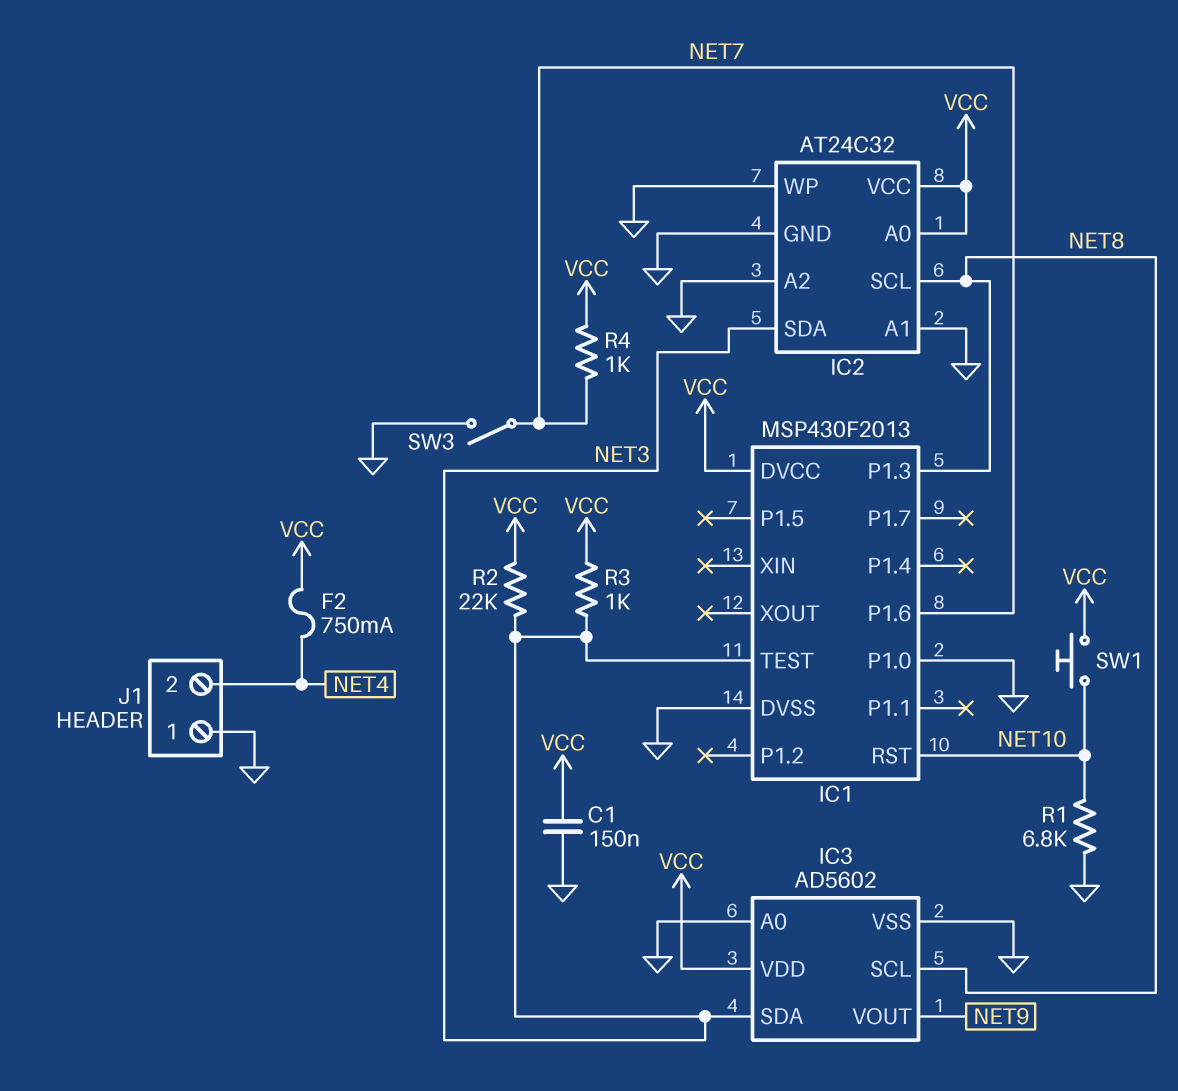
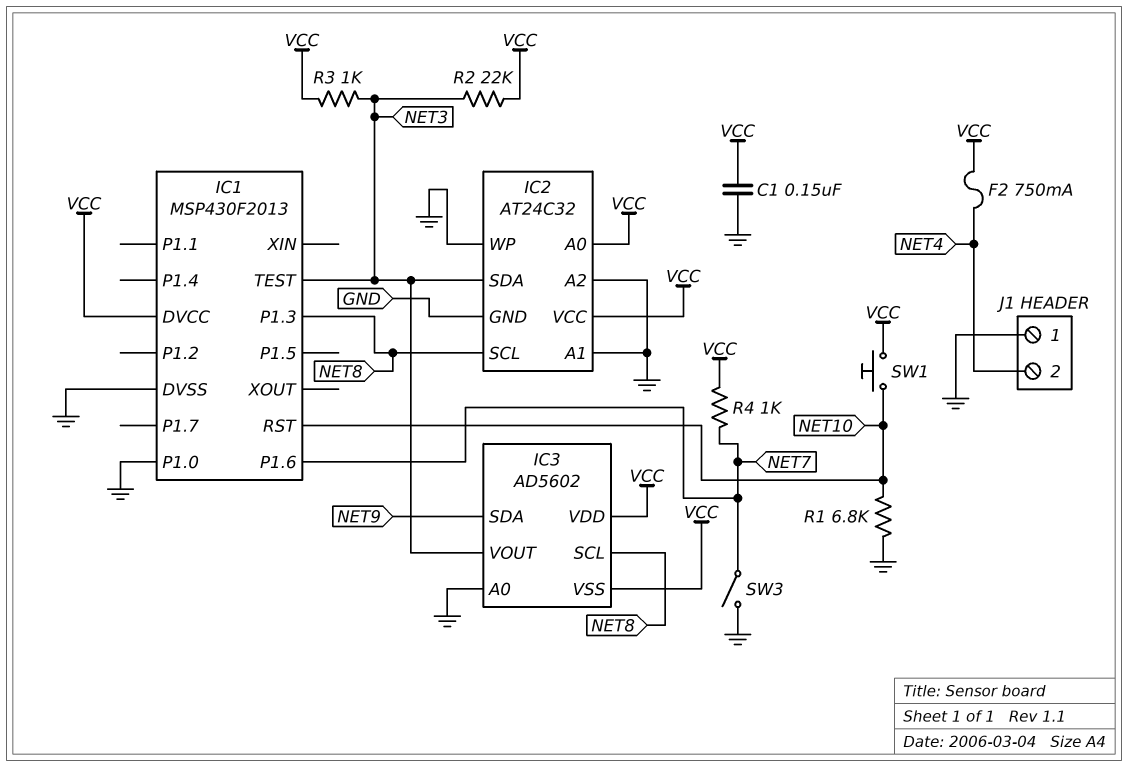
IC3 pin SDA: NET3 -> NET9
IC3 pin VOUT: NET9 -> NET3
IC3 pin VSS: GND -> VCC

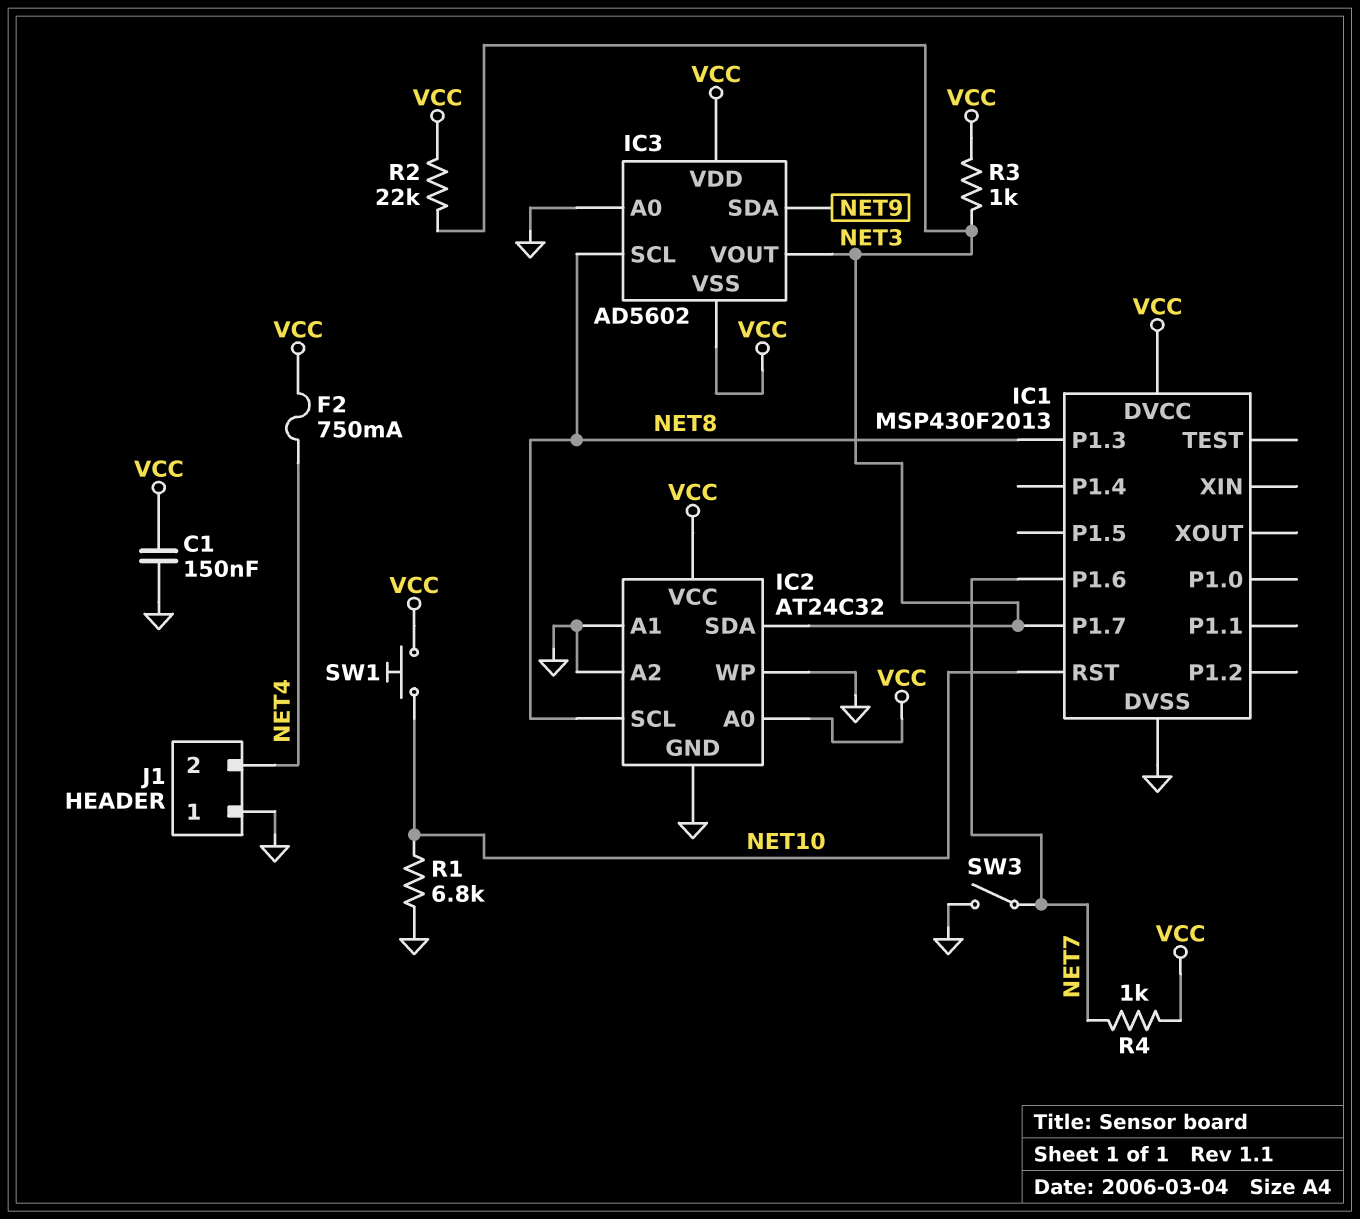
IC1 pin P1.0: GND -> none
IC1 pin P1.7: none -> NET3
IC1 pin TEST: NET3 -> none

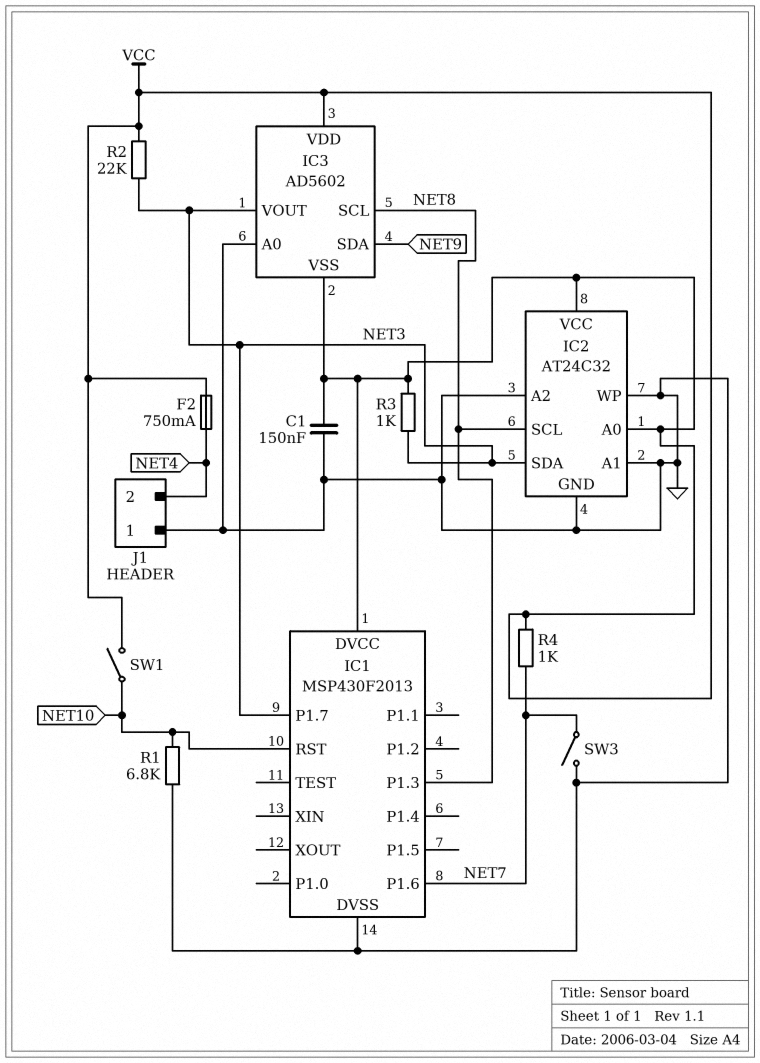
SW1: button (NET10, VCC) -> switch (NET10, VCC)

